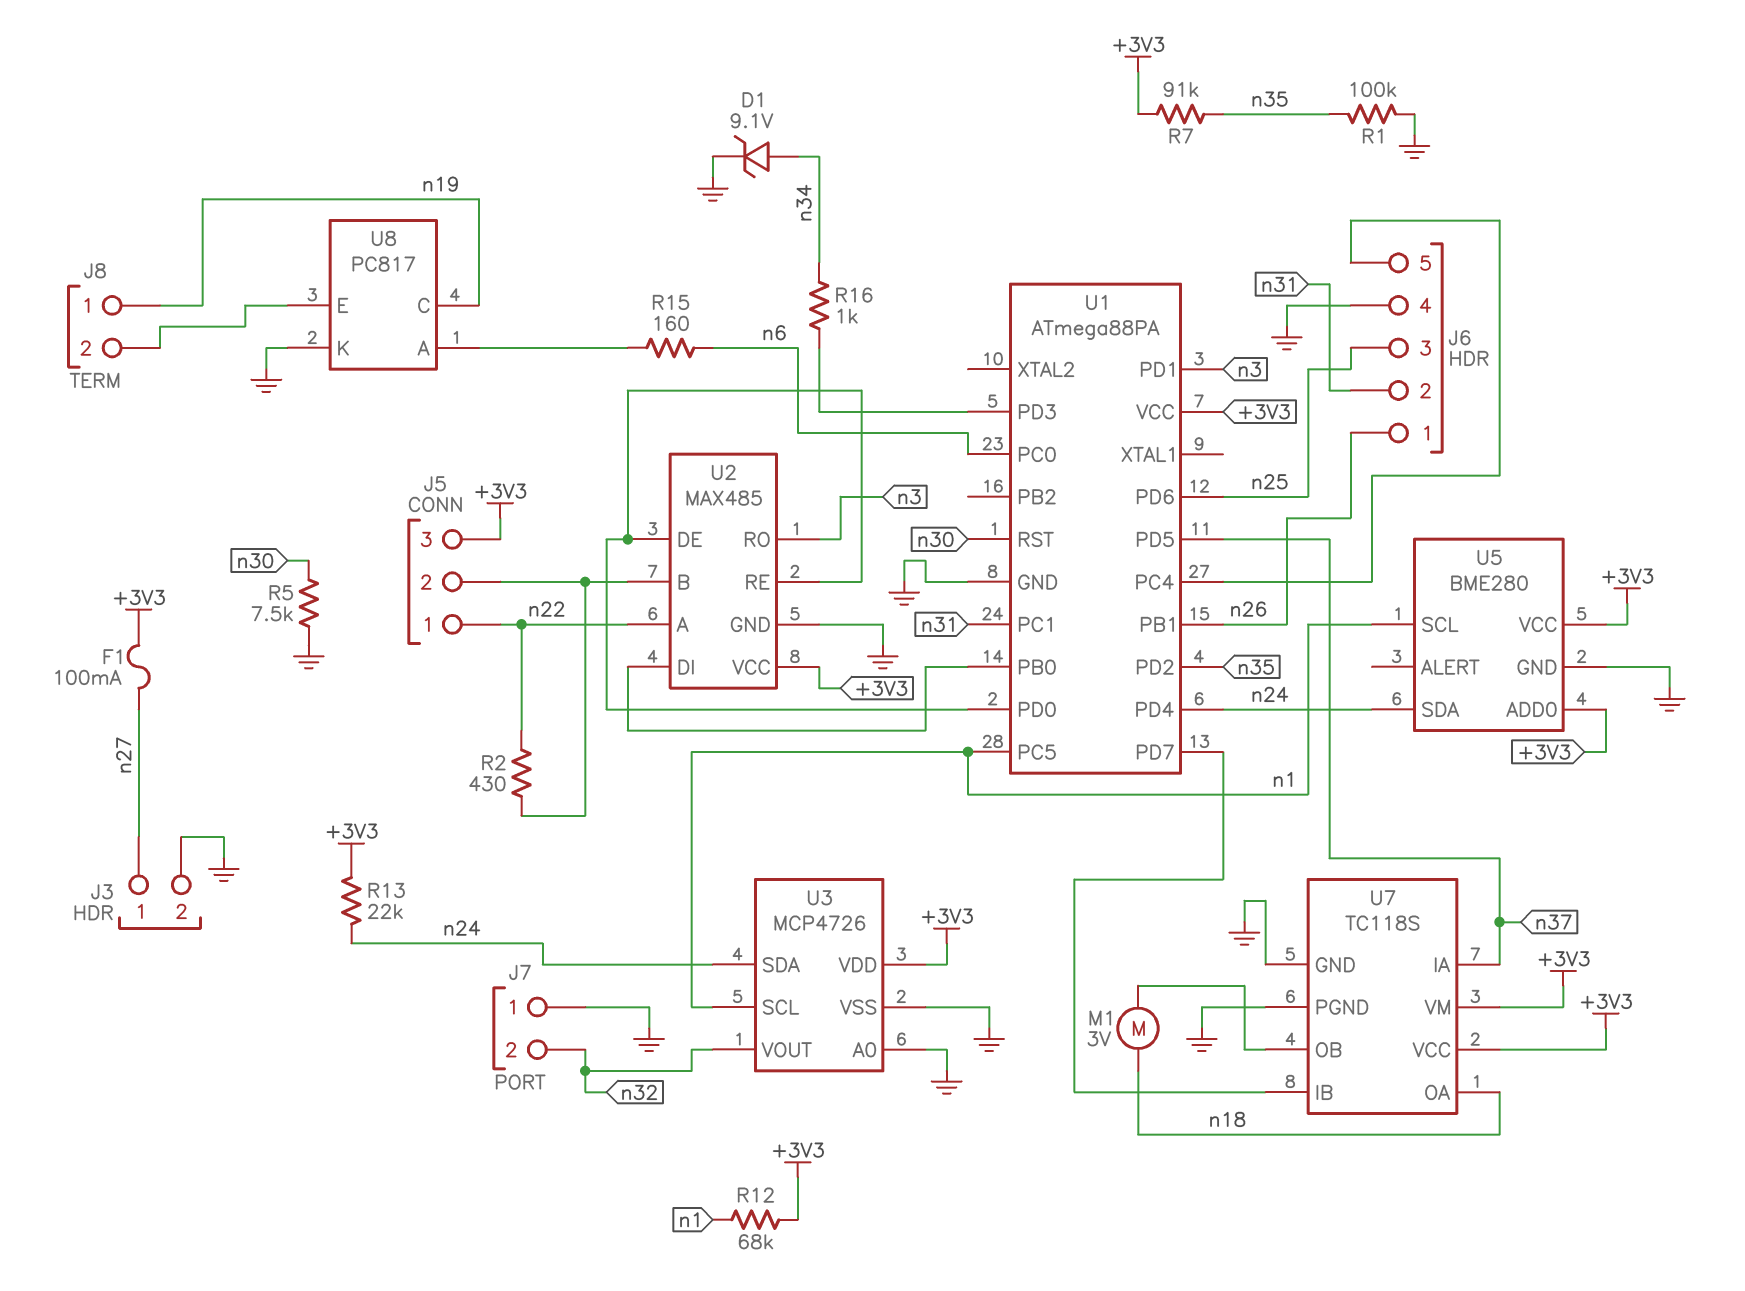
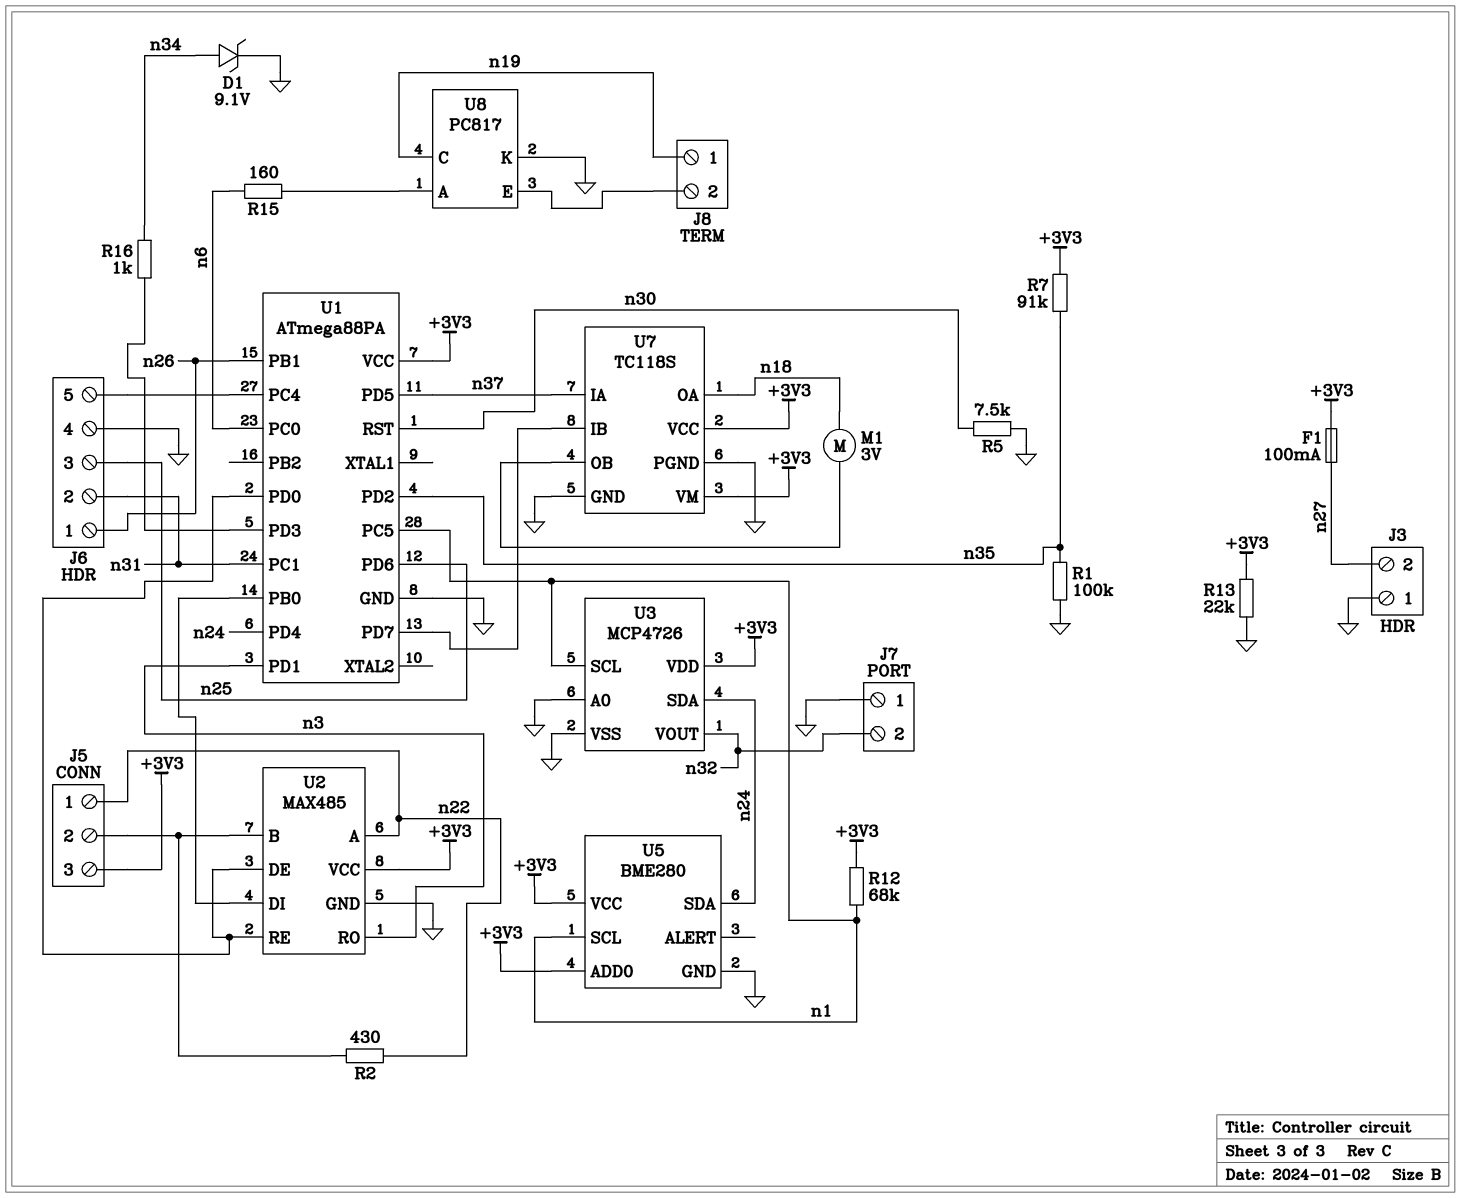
J3 pin 1: n27 -> GND
J3 pin 2: GND -> n27
R13: 22k (+3V3, n24) -> 22k (+3V3, GND)

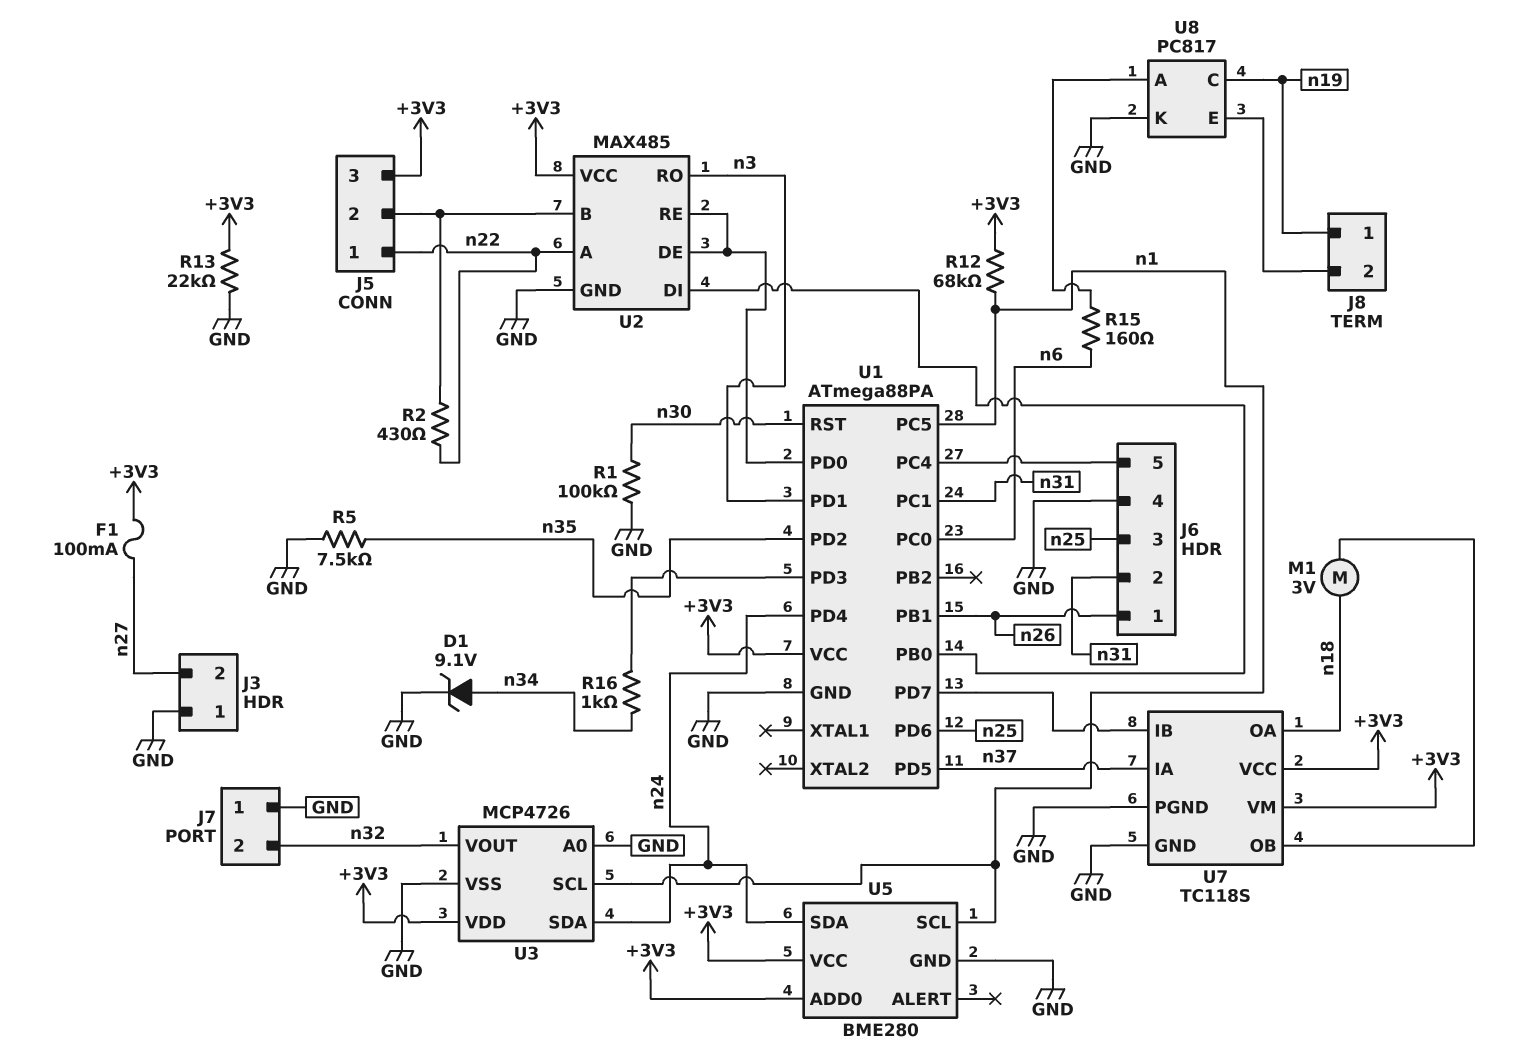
R1: 100k (GND, n35) -> 100k (GND, n30)
R5: 7.5k (GND, n30) -> 7.5k (GND, n35)
R7: 91k (+3V3, n35) -> none

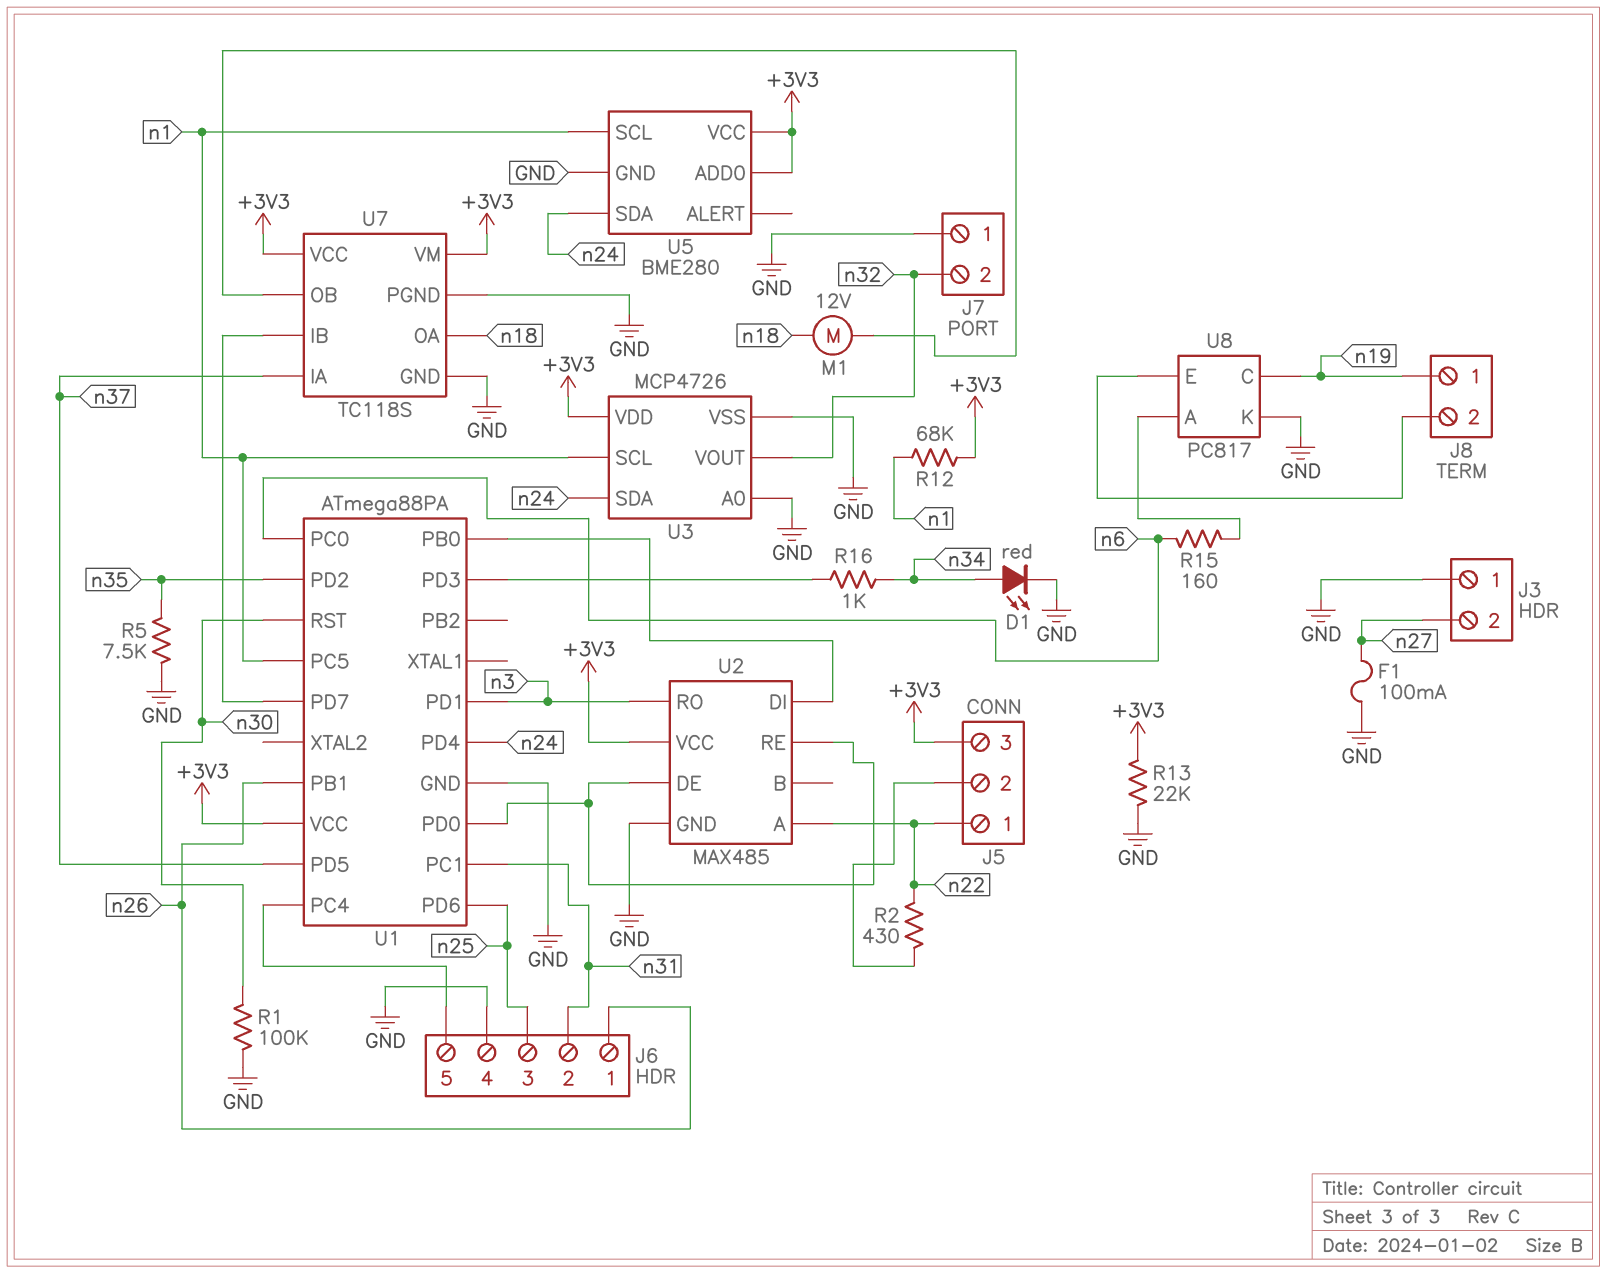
D1: zener 9.1V (A n34, K GND) -> LED red (A n34, K GND)
F1: 100mA (+3V3, n27) -> 100mA (GND, n27)
M1: motor 3V (U7/OB, n18) -> motor 12V (U7/OB, n18)
U2 pin B: J5/2 -> none

